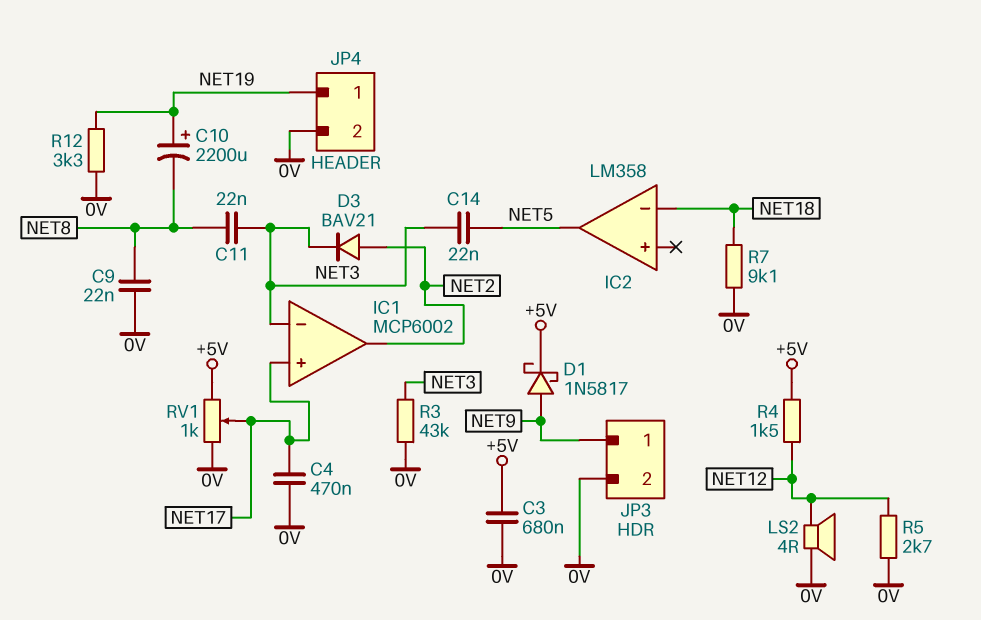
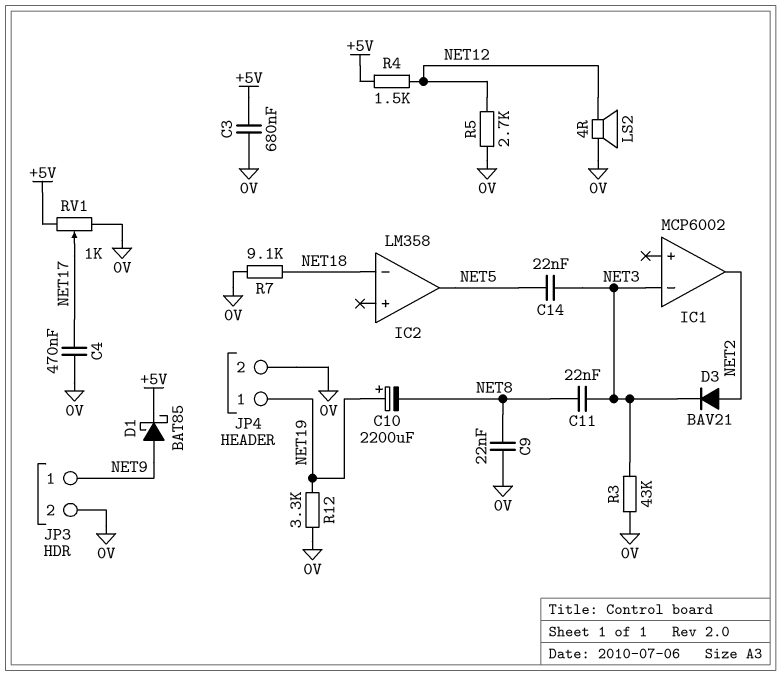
D1: schottky 1N5817 (A NET9, K +5V) -> schottky BAT85 (A NET9, K +5V)
IC1 pin in+: NET17 -> none

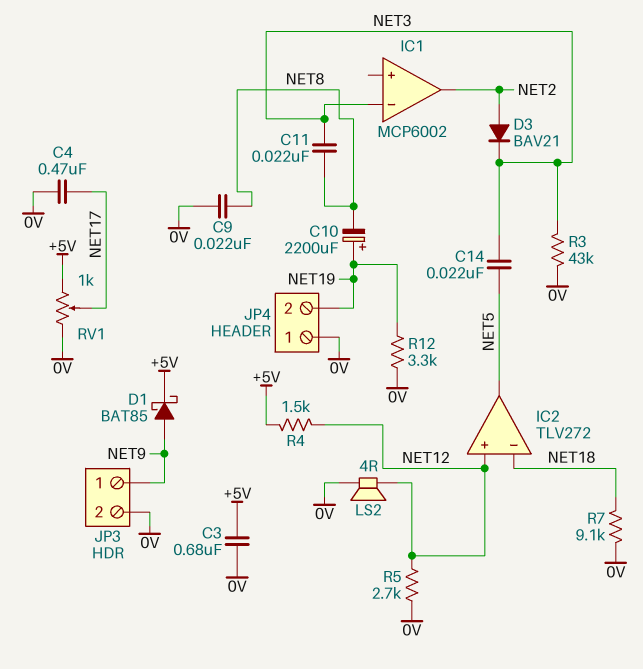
IC2: LM358 -> TLV272
IC2 pin in+: none -> NET12
JP4 pin 1: NET19 -> 0V
JP4 pin 2: 0V -> NET19

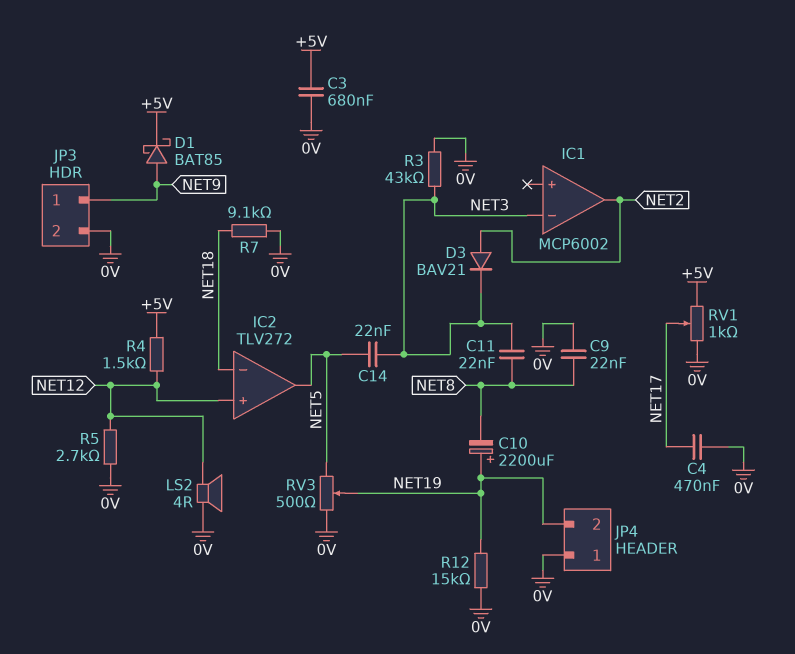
R12: 3.3k (0V, NET19) -> 15k (0V, NET19)
RV3: none -> 500 (0V, NET5, wiper NET19)

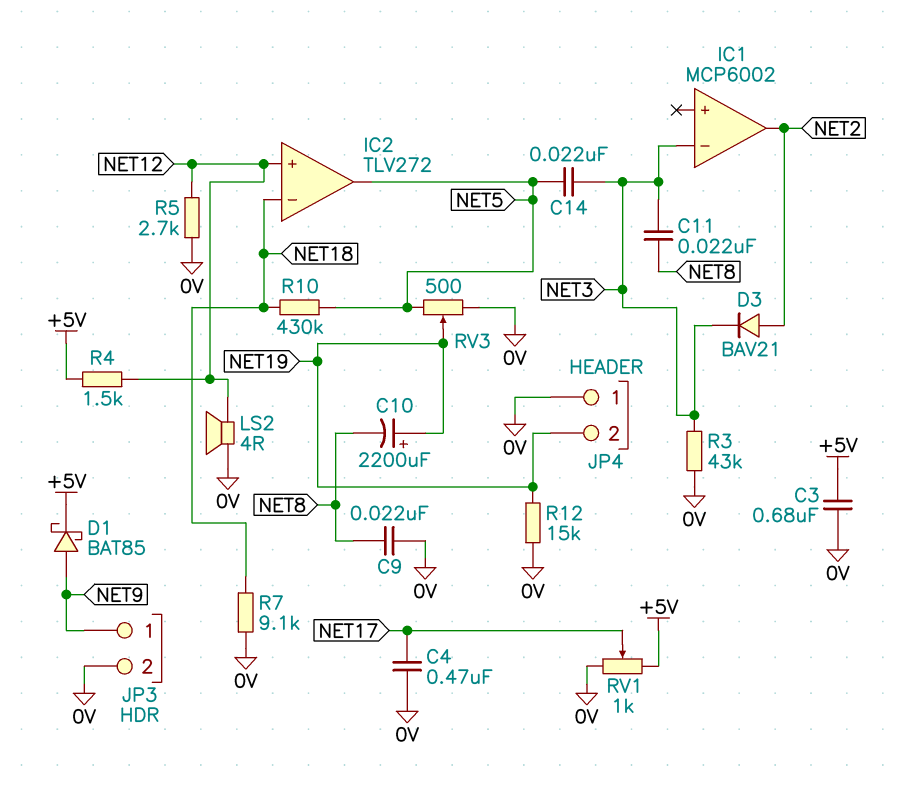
R10: none -> 430k (NET5, NET18)

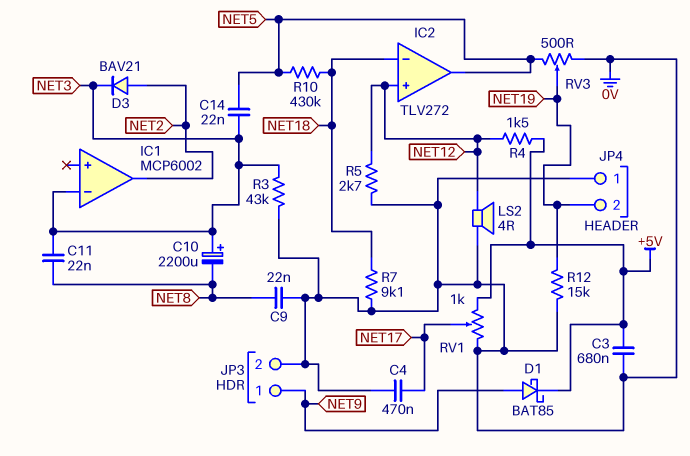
C10: 2200uF (plus NET19, minus NET8) -> 2200uF (plus NET3, minus NET8)

